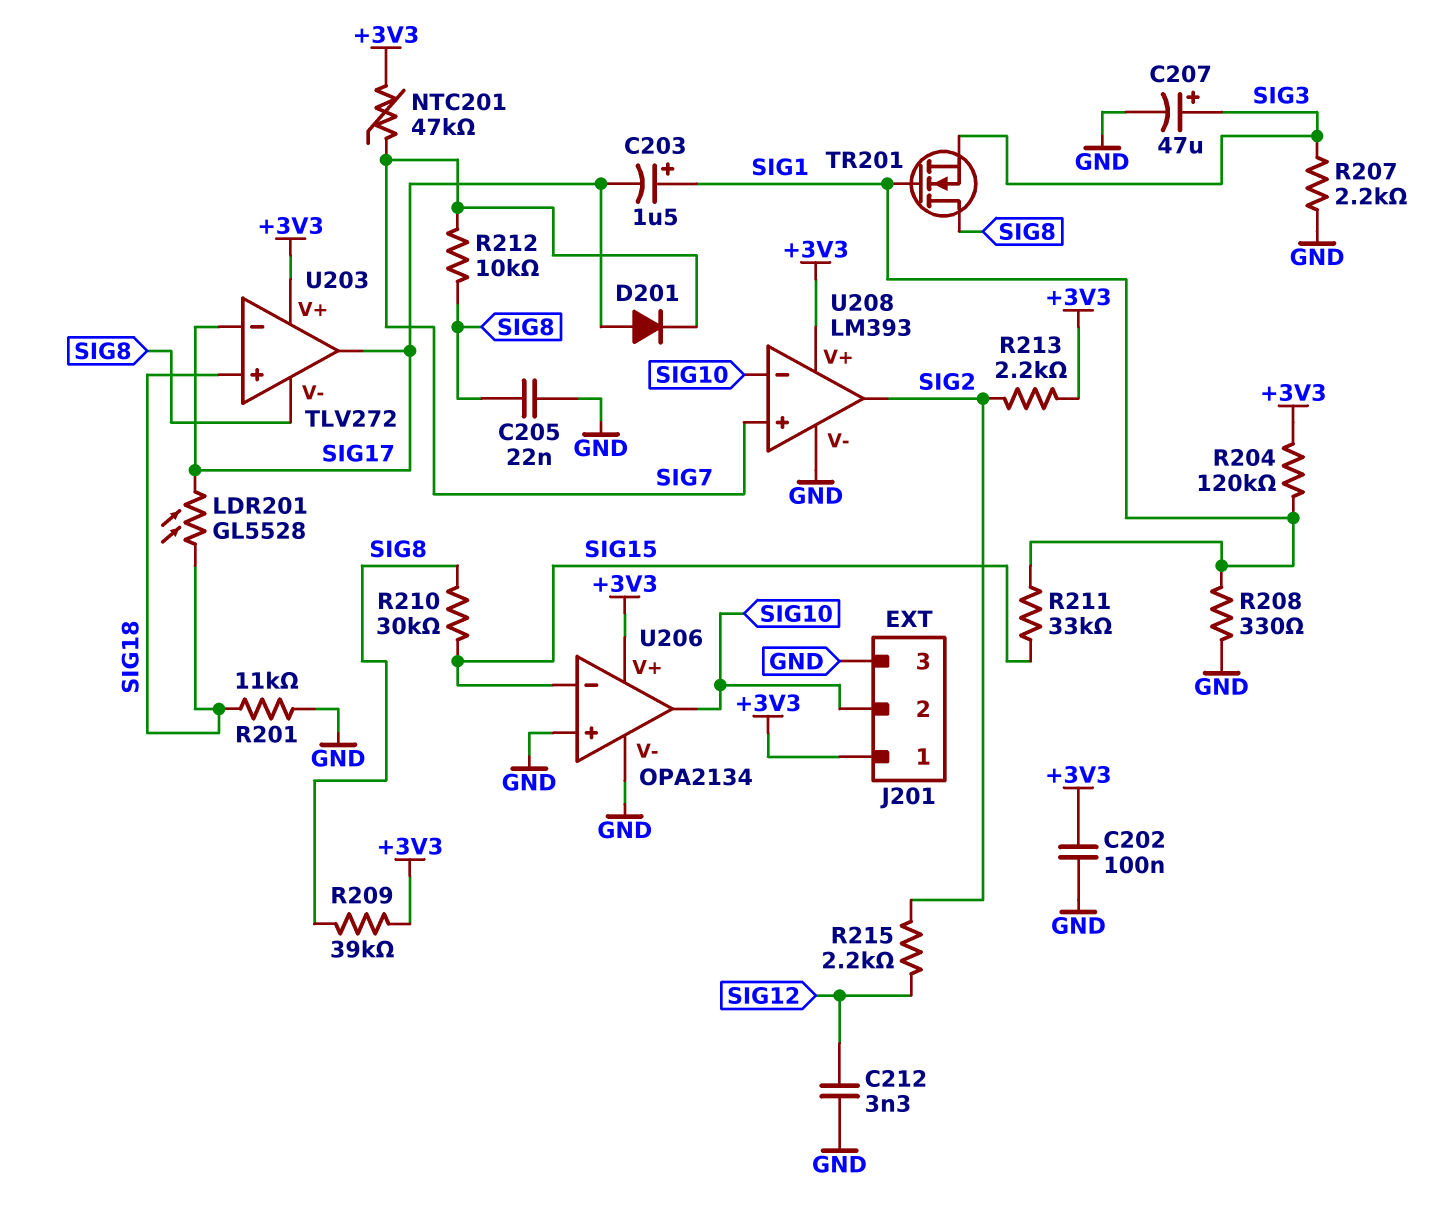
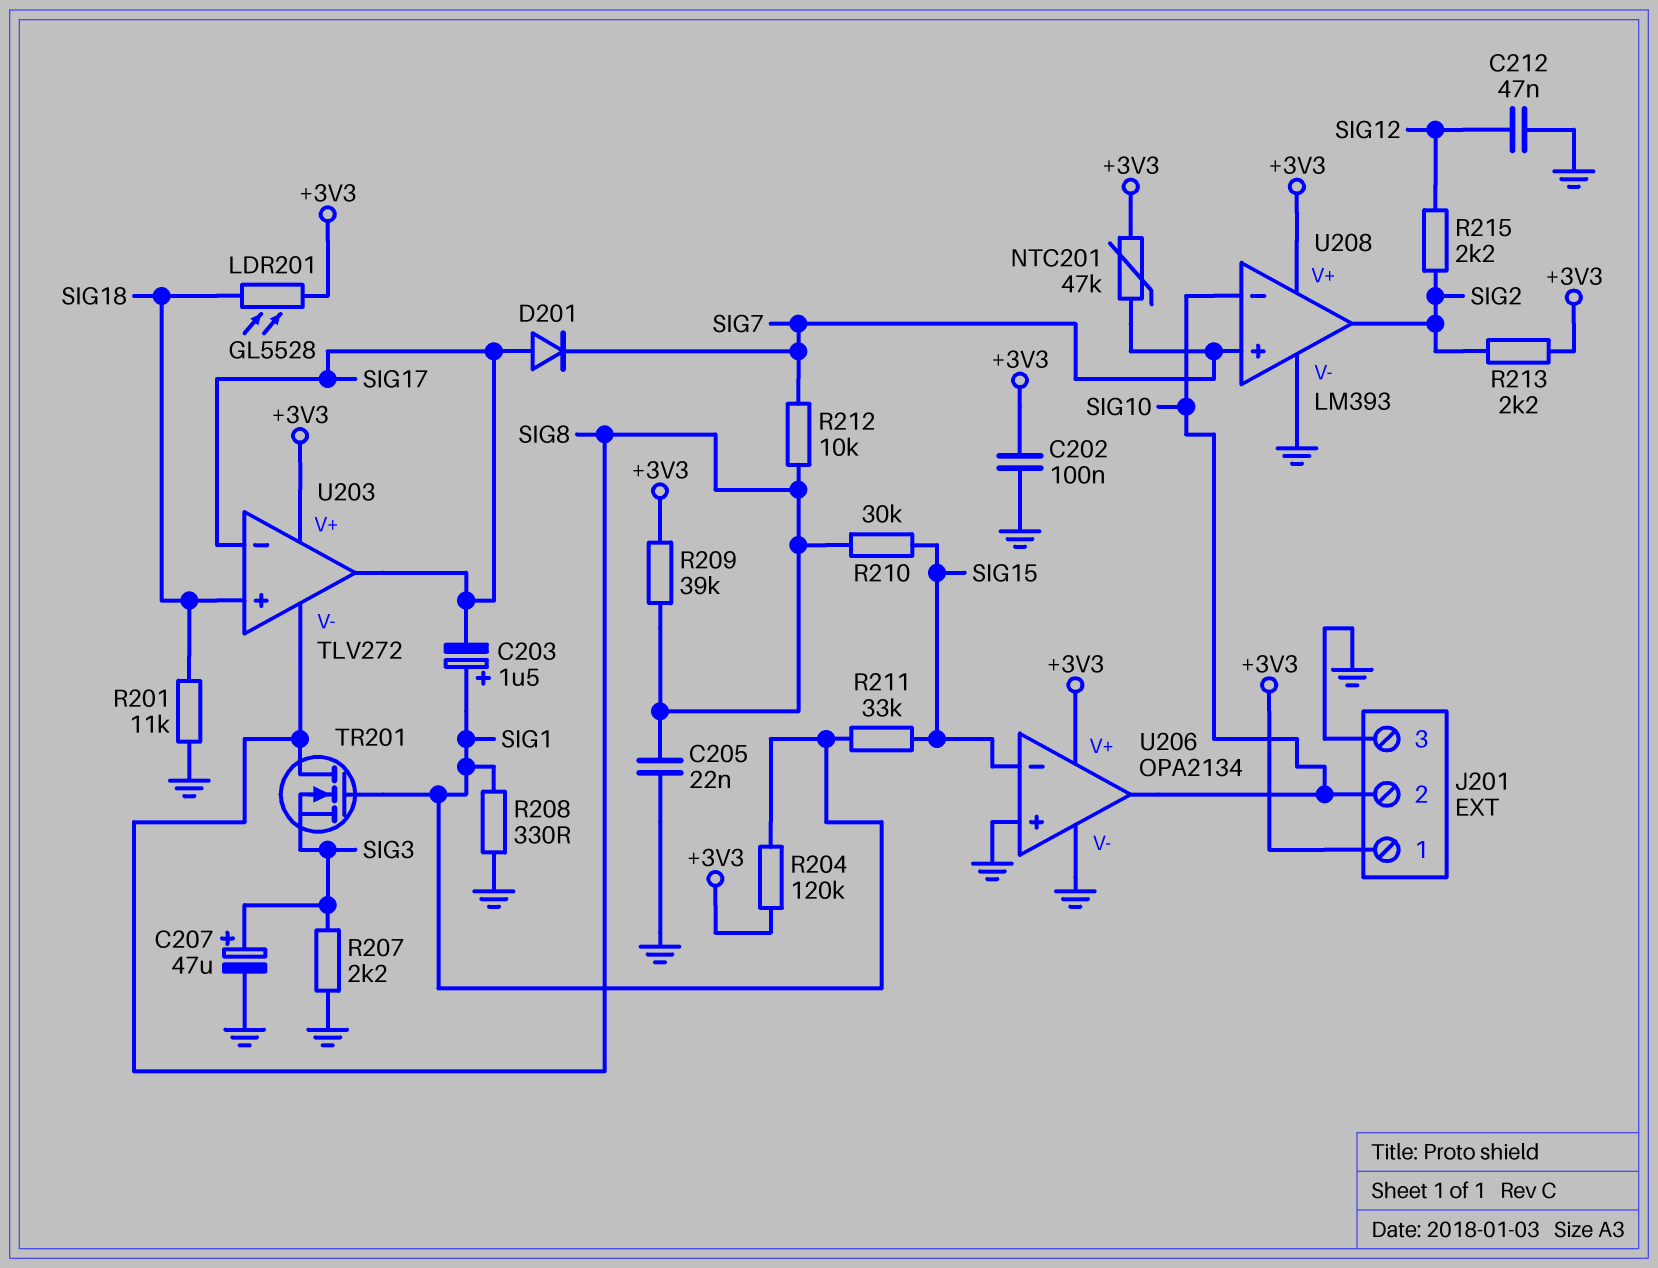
C212: 3.3nF (GND, SIG12) -> 47nF (GND, SIG12)
LDR201: GL5528 (SIG17, SIG18) -> GL5528 (+3V3, SIG18)

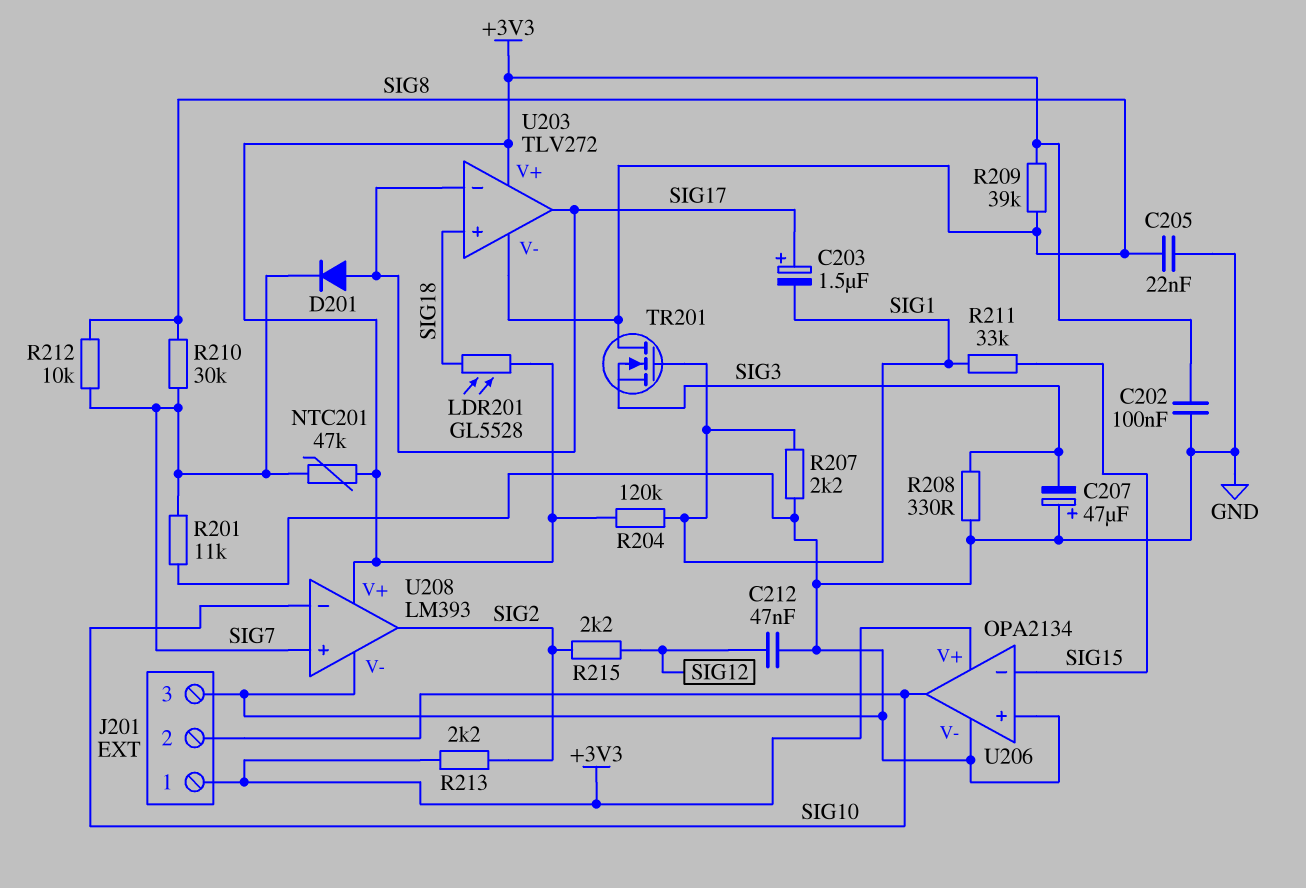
C203: 1.5uF (plus SIG1, minus SIG17) -> 1.5uF (plus SIG17, minus SIG1)
C207: 47uF (plus SIG3, minus GND) -> 47uF (plus GND, minus SIG3)
R201: 11k (GND, SIG18) -> 11k (GND, SIG7)
R207: 2.2k (GND, SIG3) -> 2.2k (GND, SIG1)
R208: 330 (GND, SIG1) -> 330 (GND, SIG3)
R210: 30k (SIG8, SIG15) -> 30k (SIG7, SIG8)

